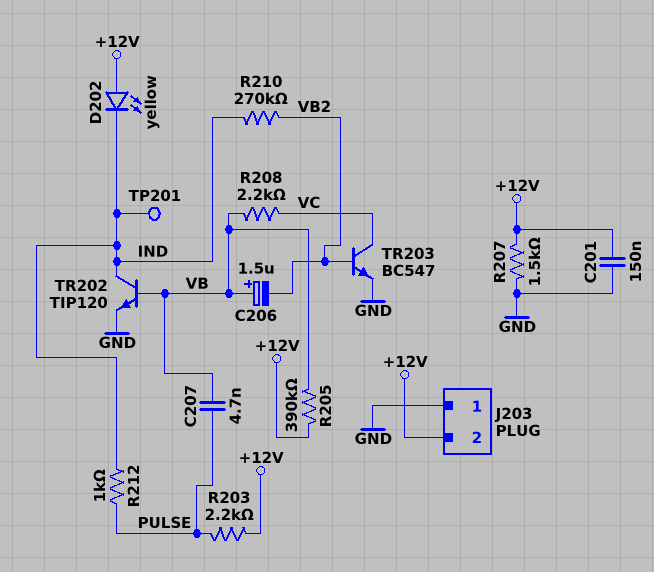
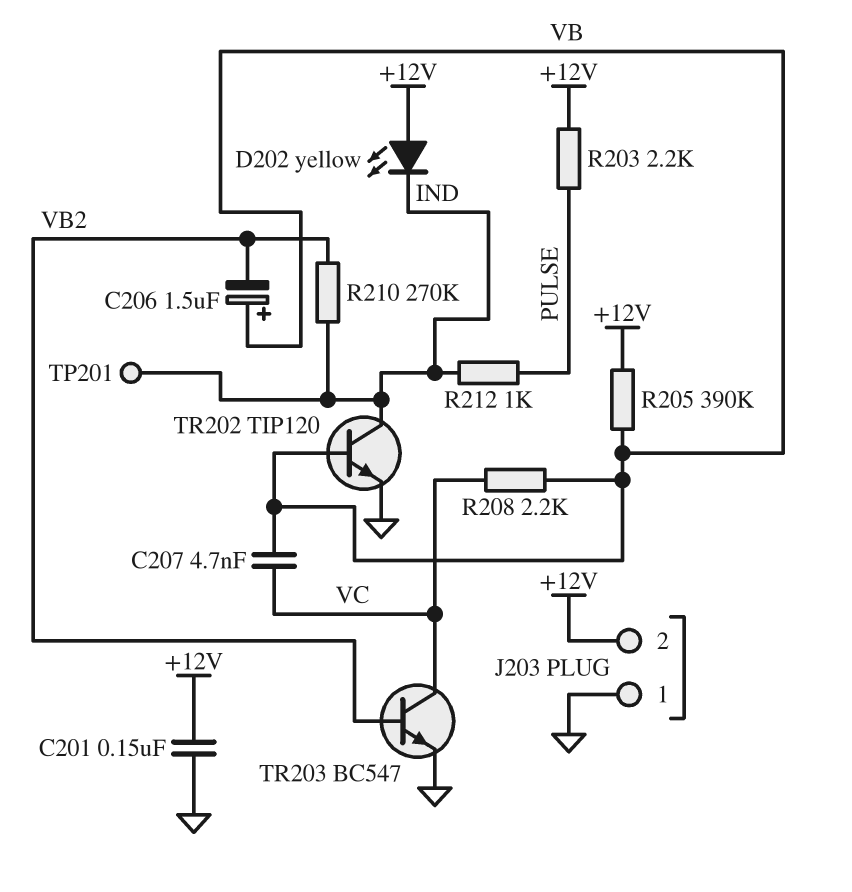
C207: 4.7nF (PULSE, VB) -> 4.7nF (VB, VC)
R207: 1.5k (+12V, GND) -> none

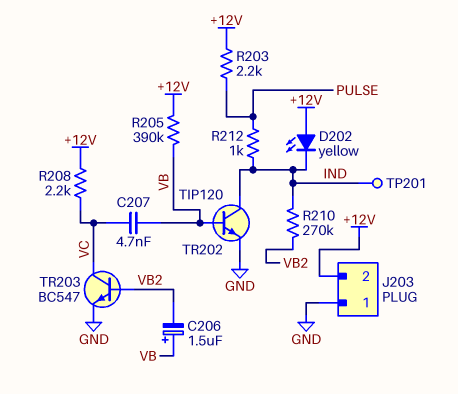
C201: 150nF (+12V, GND) -> none
R208: 2.2k (VB, VC) -> 2.2k (+12V, VC)

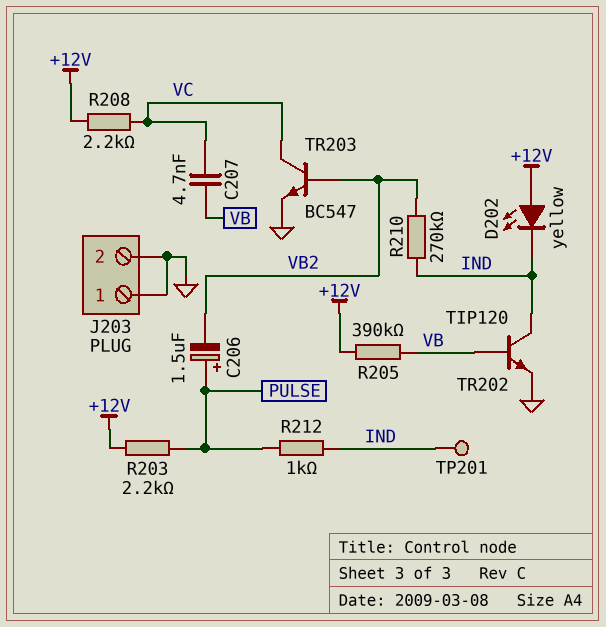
C206: 1.5uF (plus VB, minus VB2) -> 1.5uF (plus PULSE, minus VB2)
J203 pin 2: +12V -> GND

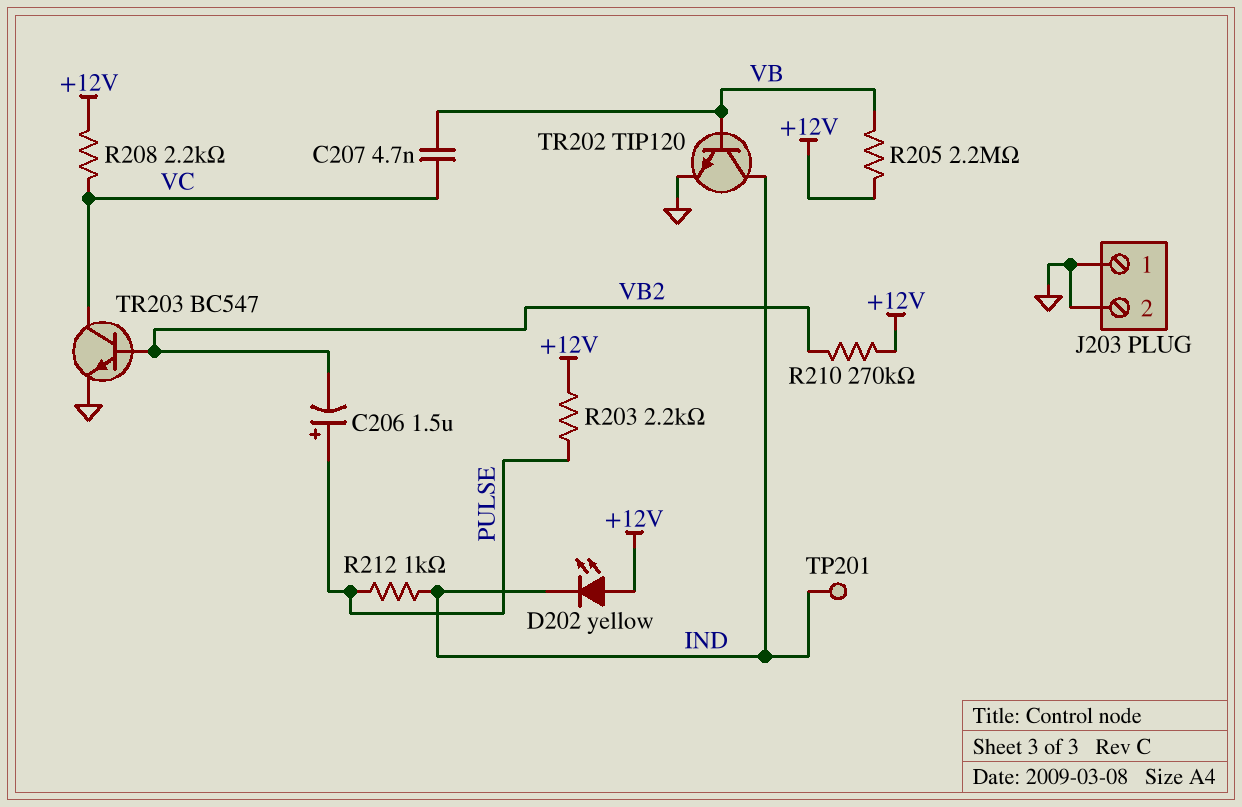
R205: 390k (+12V, VB) -> 2.2M (+12V, VB)
R210: 270k (IND, VB2) -> 270k (+12V, VB2)

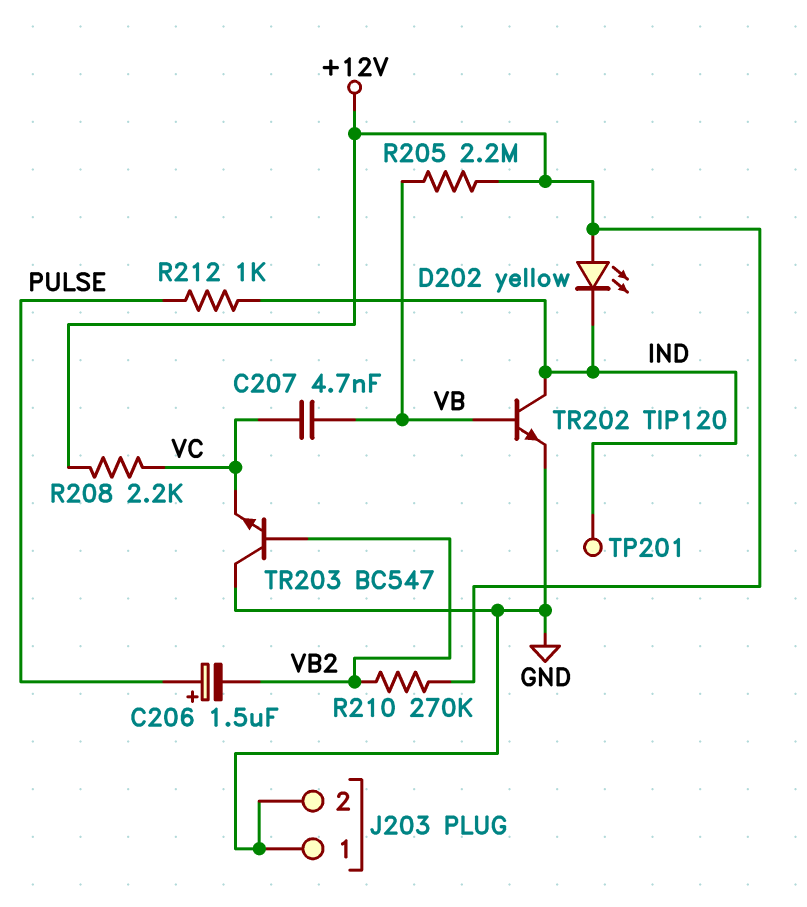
R203: 2.2k (+12V, PULSE) -> none
TR203: NPN BC547 (B VB2, C VC, E GND) -> NPN BC547 (B VB2, C GND, E VC)

